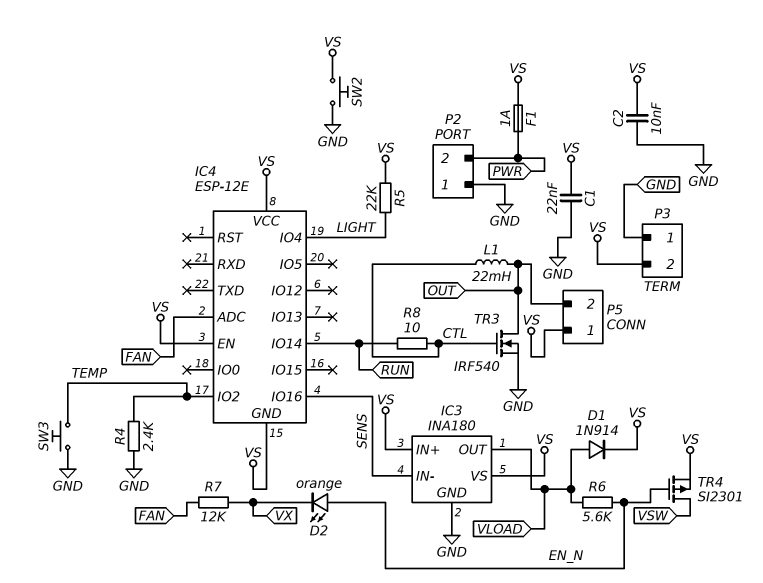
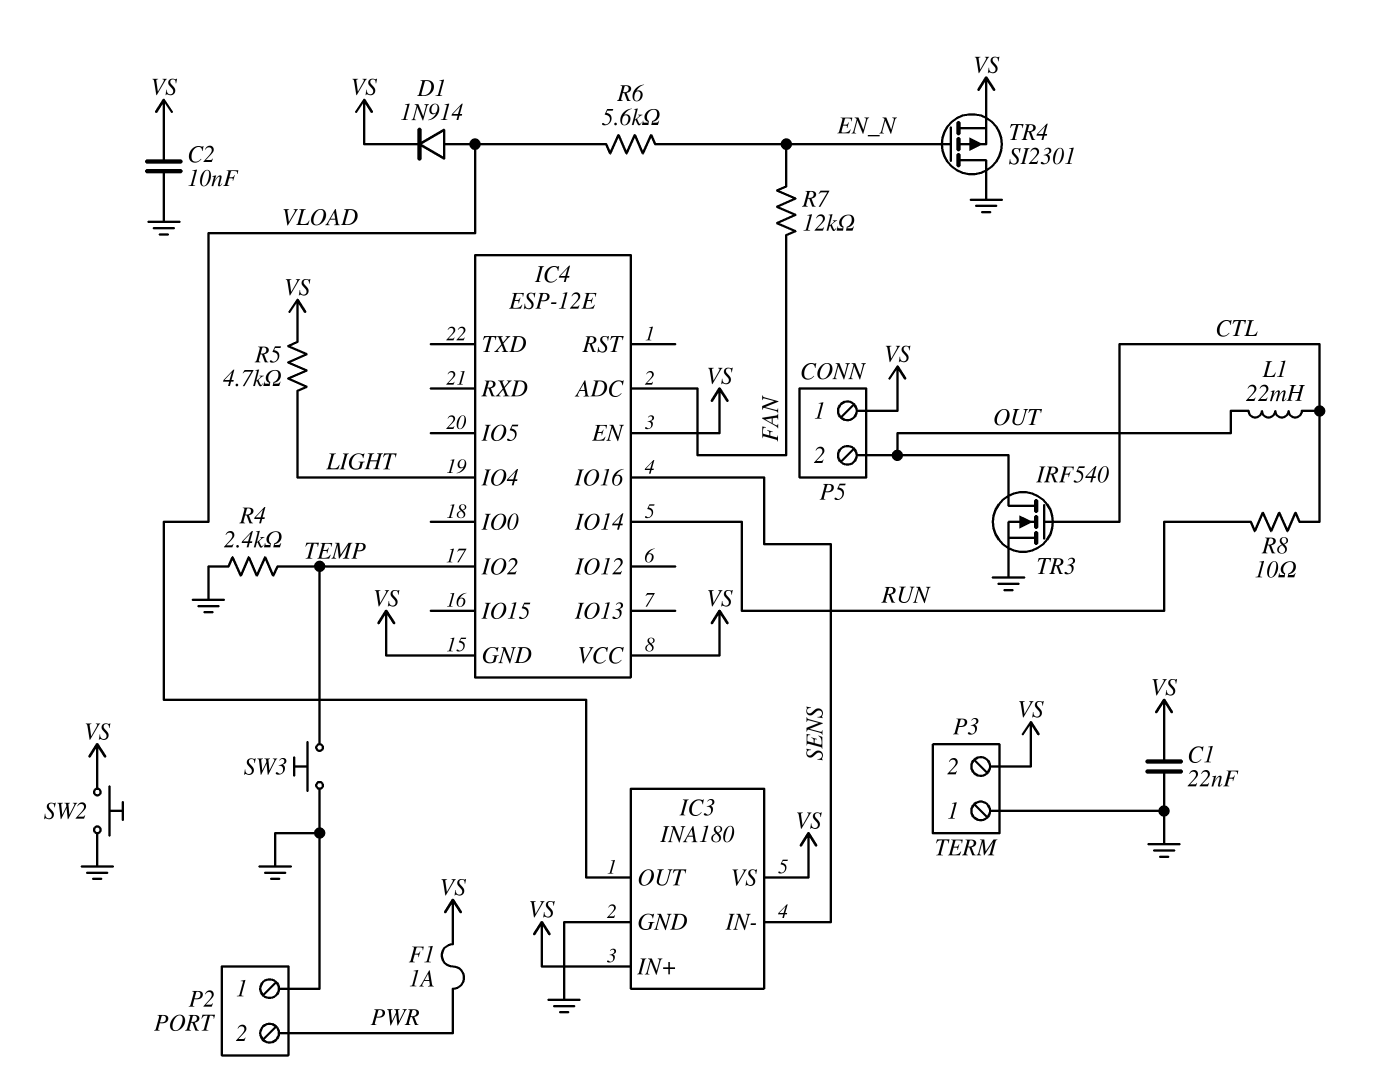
D2: LED orange (A EN_N, K VX) -> none
R5: 22k (LIGHT, VS) -> 4.7k (LIGHT, VS)
R7: 12k (FAN, VX) -> 12k (EN_N, FAN)
TR4: PMOS SI2301 (G EN_N, D VSW, S VS) -> PMOS SI2301 (G EN_N, D GND, S VS)

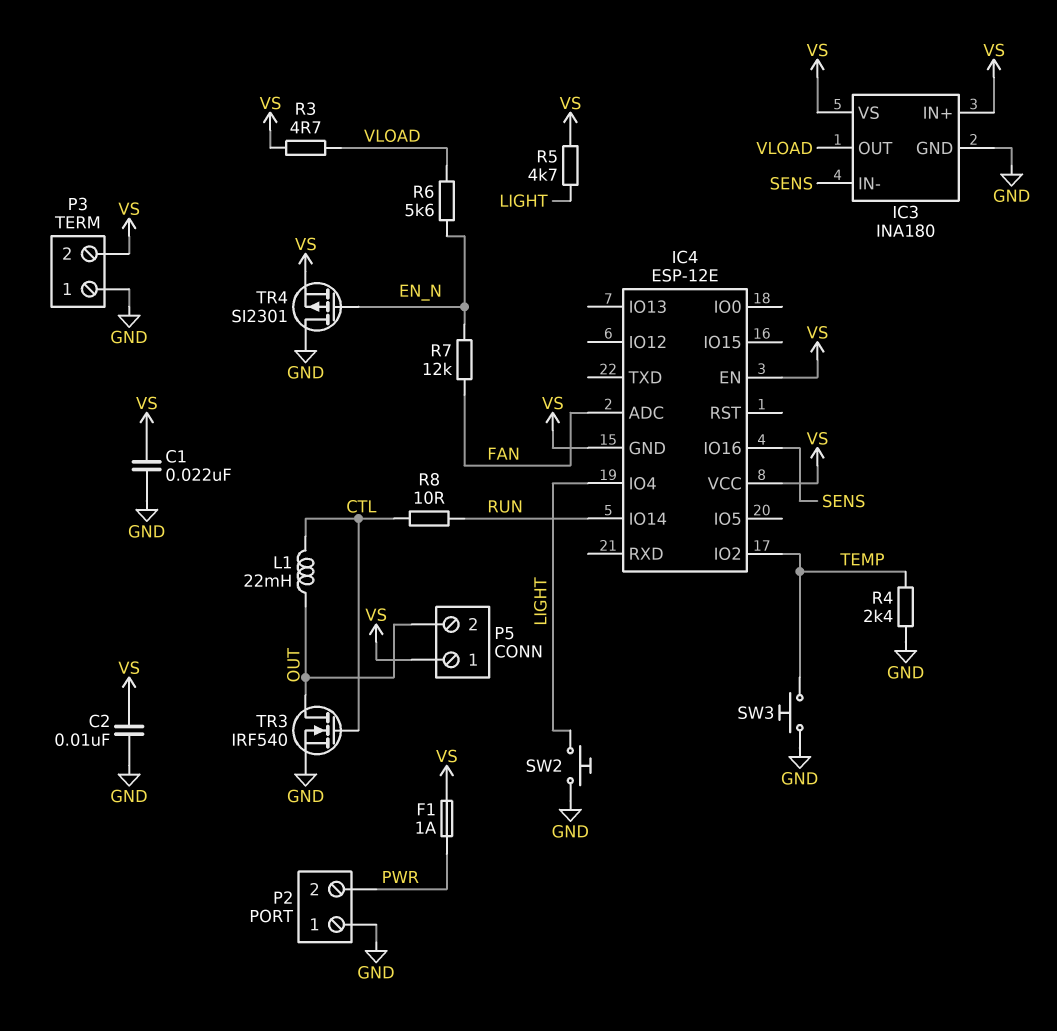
D1: diode 1N914 (A VLOAD, K VS) -> none
R3: none -> 4.7 (VLOAD, VS)
SW2: button (GND, VS) -> button (GND, LIGHT)

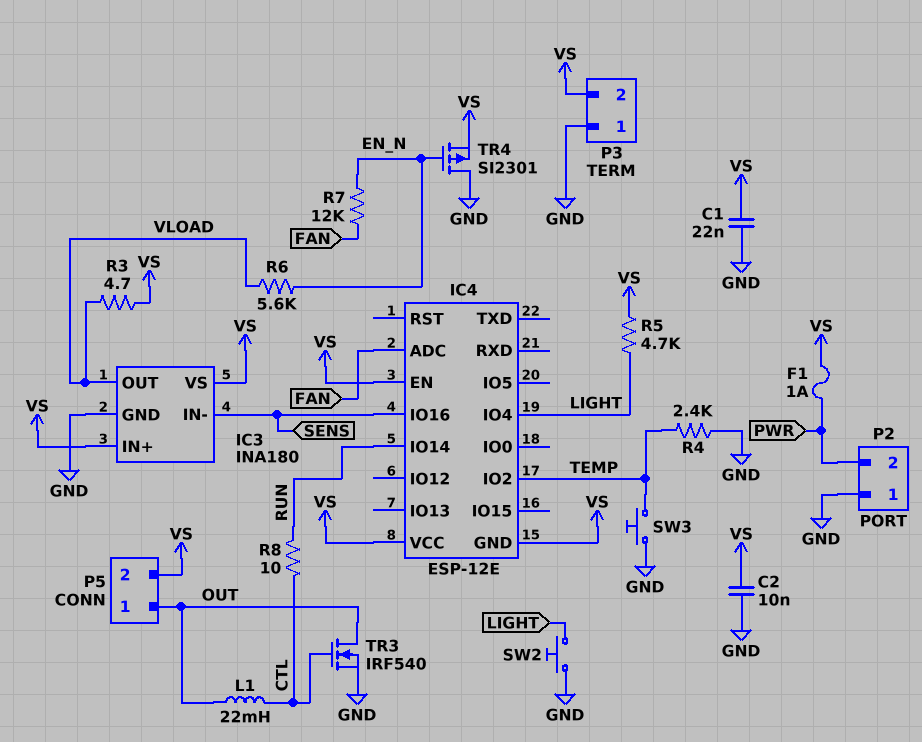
P5 pin 1: VS -> OUT
P5 pin 2: OUT -> VS

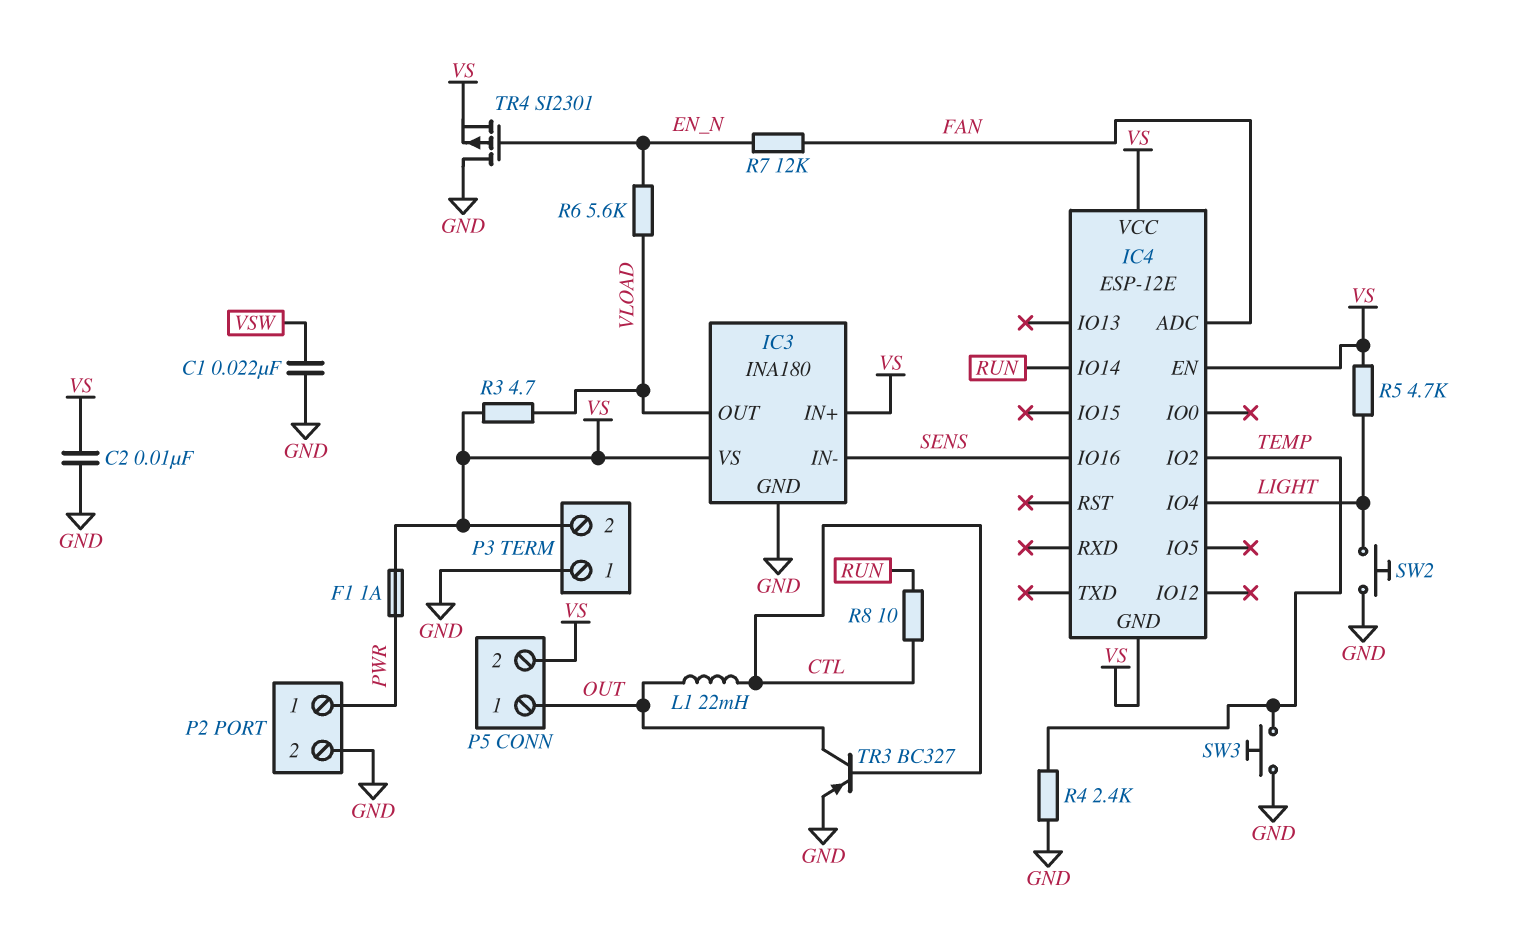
C1: 22nF (GND, VS) -> 22nF (GND, VSW)
P2 pin 1: GND -> PWR
P2 pin 2: PWR -> GND
TR3: NMOS IRF540 (G CTL, D OUT, S GND) -> PNP BC327 (B CTL, C OUT, E GND)

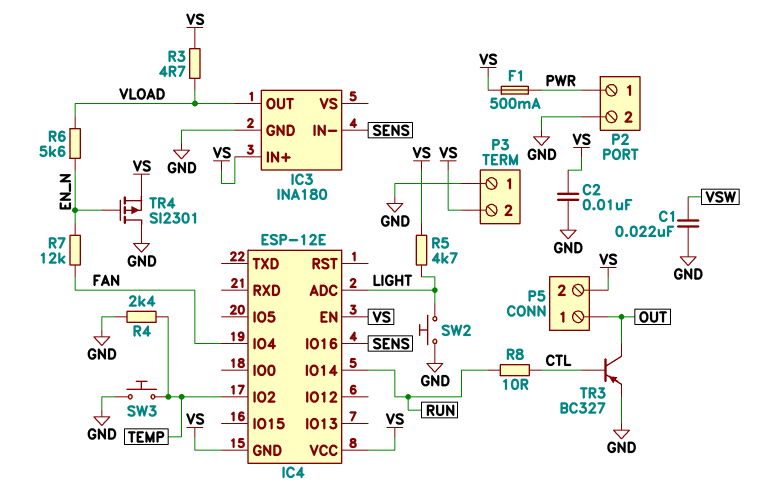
F1: 1A (PWR, VS) -> 500mA (PWR, VS)
IC3 pin VS: VS -> none
IC4 pin ADC: FAN -> LIGHT
IC4 pin IO4: LIGHT -> FAN
L1: 22mH (CTL, OUT) -> none

